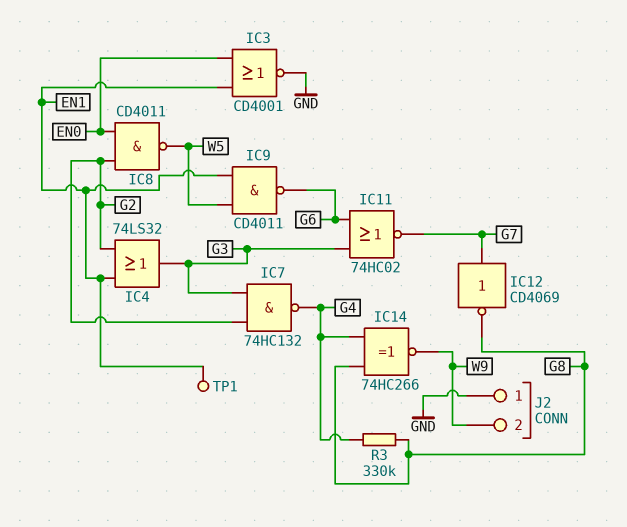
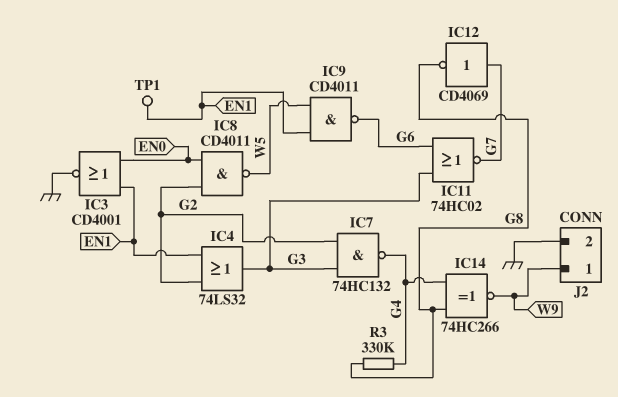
J2 pin 1: GND -> W9
J2 pin 2: W9 -> GND

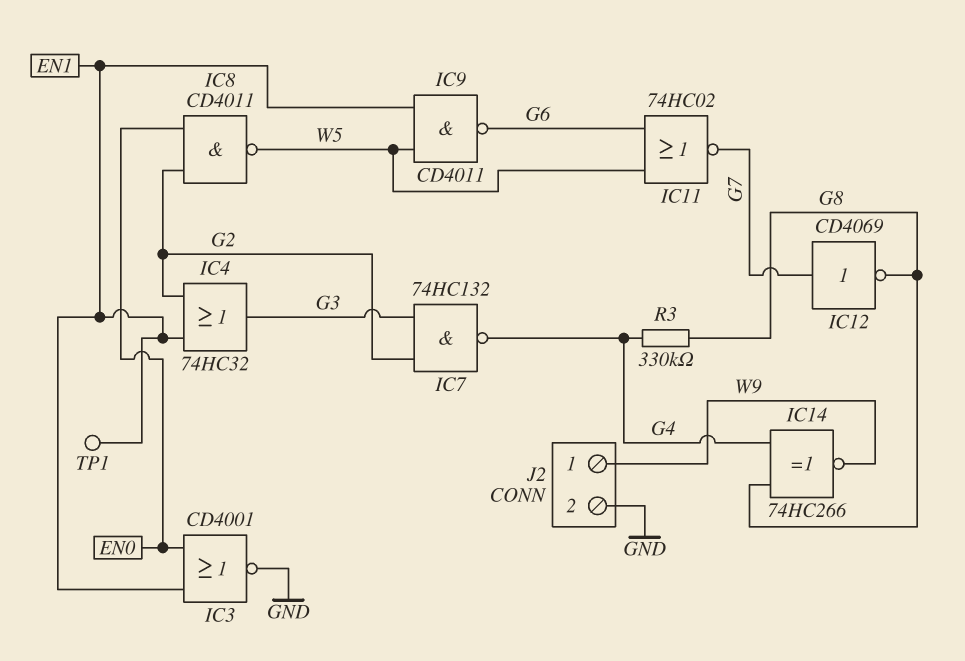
IC4: OR 74LS32 (in EN1, in G2, out G3) -> OR 74HC32 (in EN1, in G2, out G3)
IC11: NOR 74HC02 (in G3, in G6, out G7) -> NOR 74HC02 (in G6, in W5, out G7)

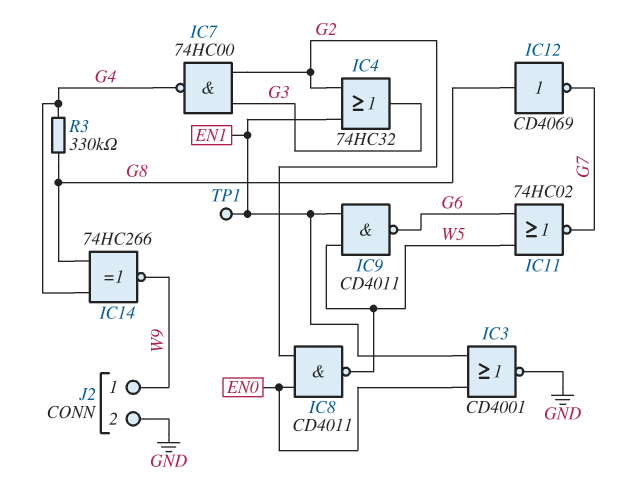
IC7: NAND 74HC132 (in G2, in G3, out G4) -> NAND 74HC00 (in G2, in G3, out G4)
IC12: NOT CD4069 (in G7, out G8) -> NOT CD4069 (in G8, out G7)

